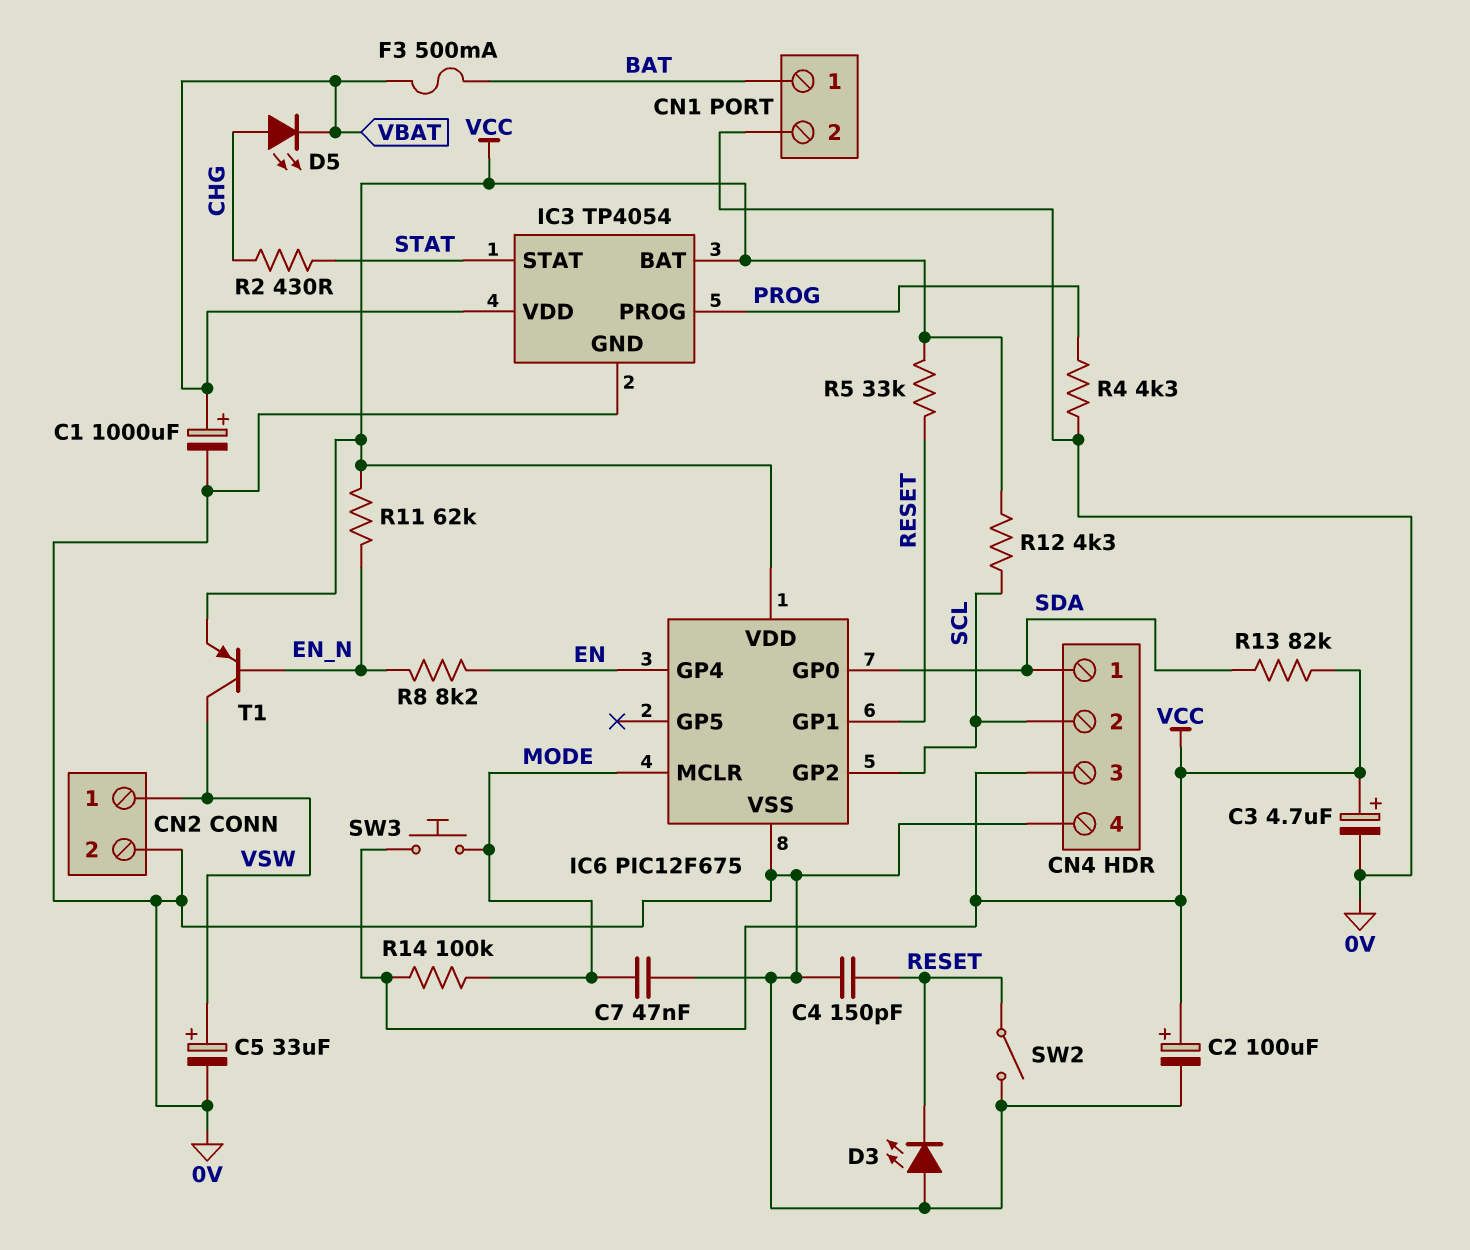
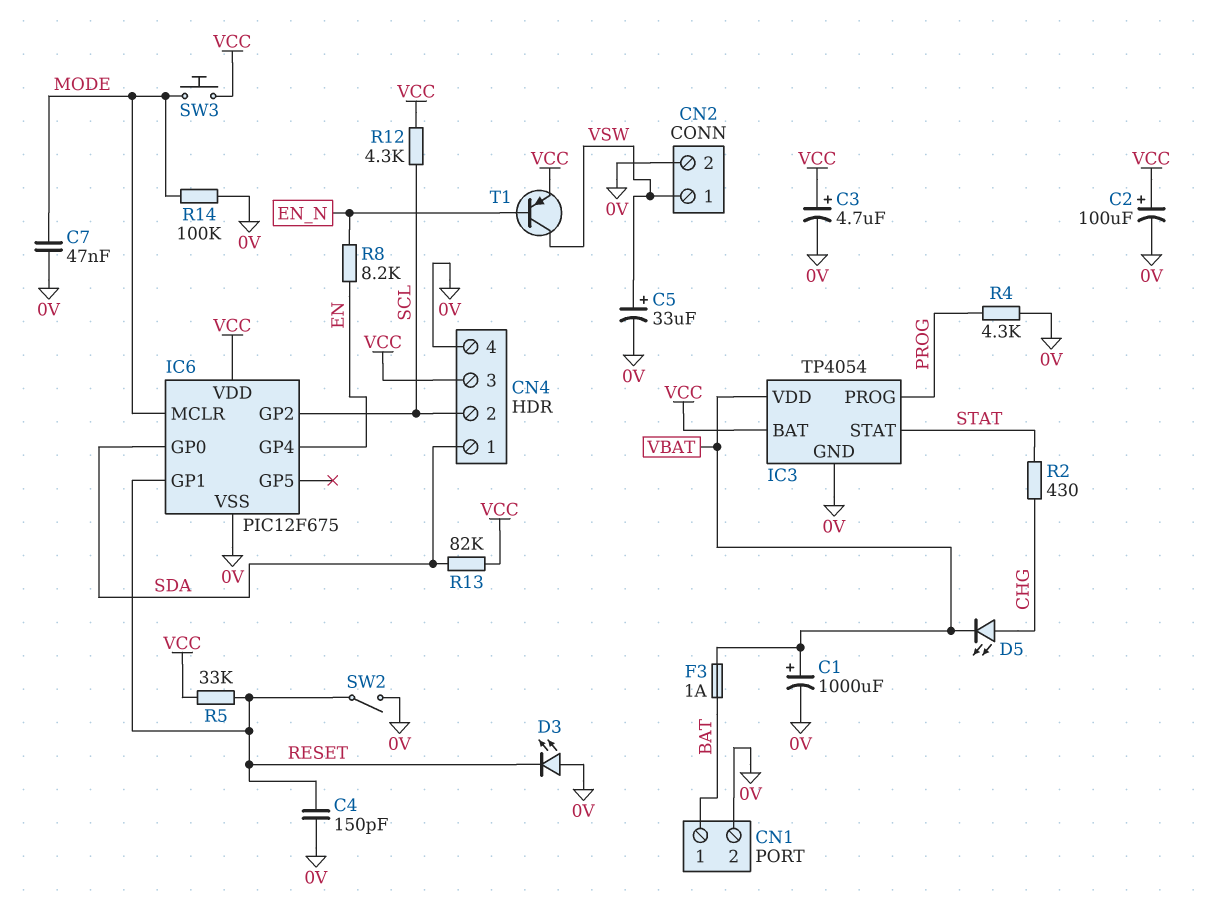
F3: 500mA (BAT, VBAT) -> 1A (BAT, VBAT)
R11: 62k (EN_N, VCC) -> none
R14: 100k (MODE, VCC) -> 100k (0V, MODE)

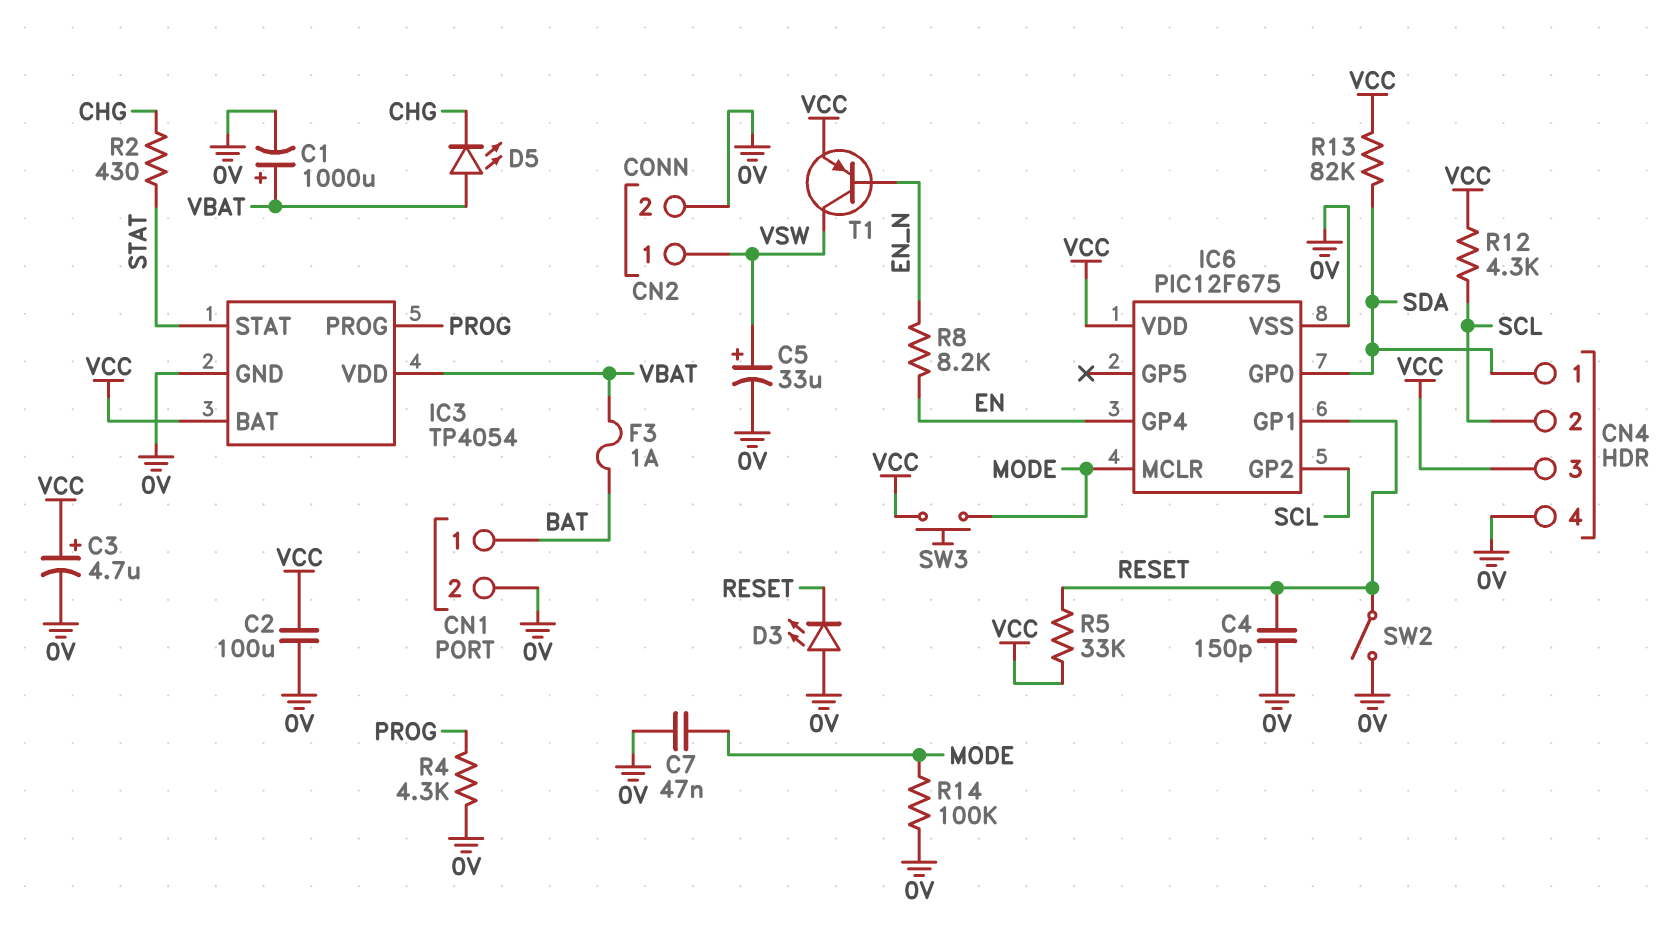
C2: 100uF (plus VCC, minus 0V) -> 100uF (0V, VCC)
D5: LED (A CHG, K VBAT) -> LED (A VBAT, K CHG)

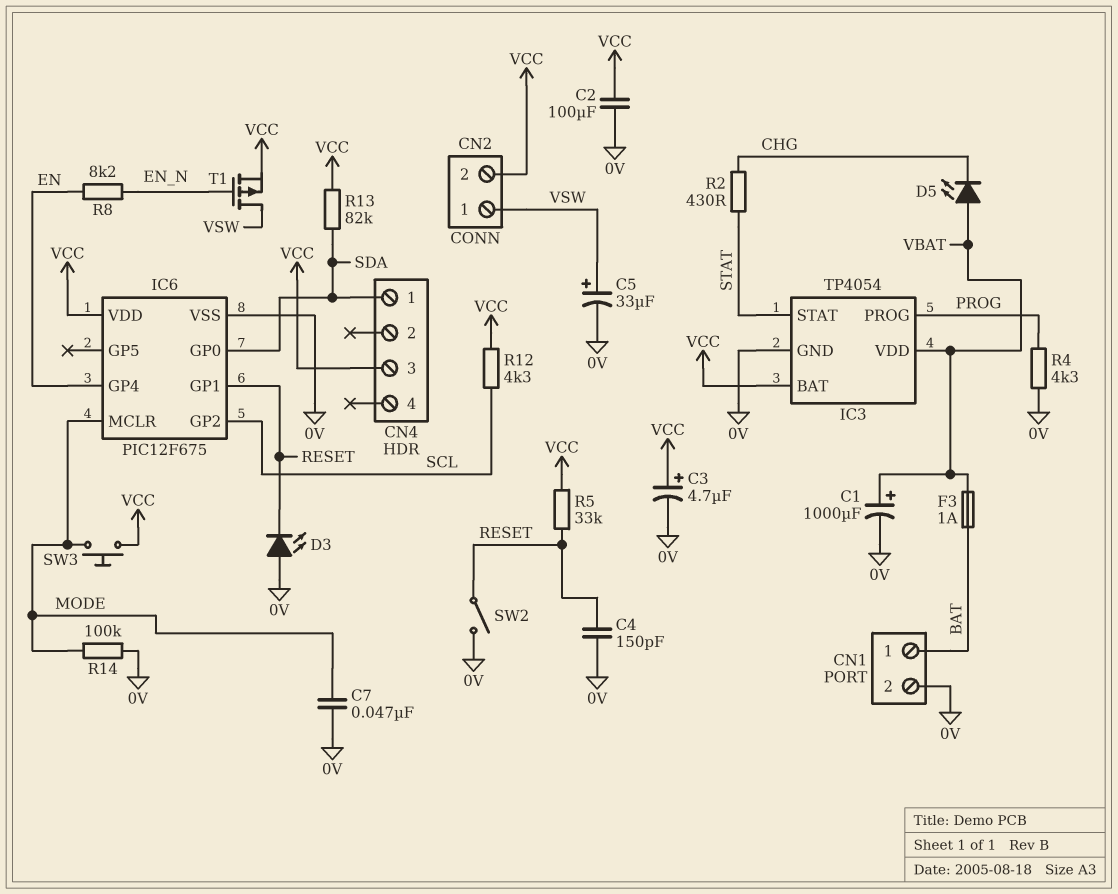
CN2 pin 2: 0V -> VCC
CN4 pin 2: SCL -> none
CN4 pin 4: 0V -> none
T1: PNP (B EN_N, C VSW, E VCC) -> PMOS (G EN_N, D VSW, S VCC)

